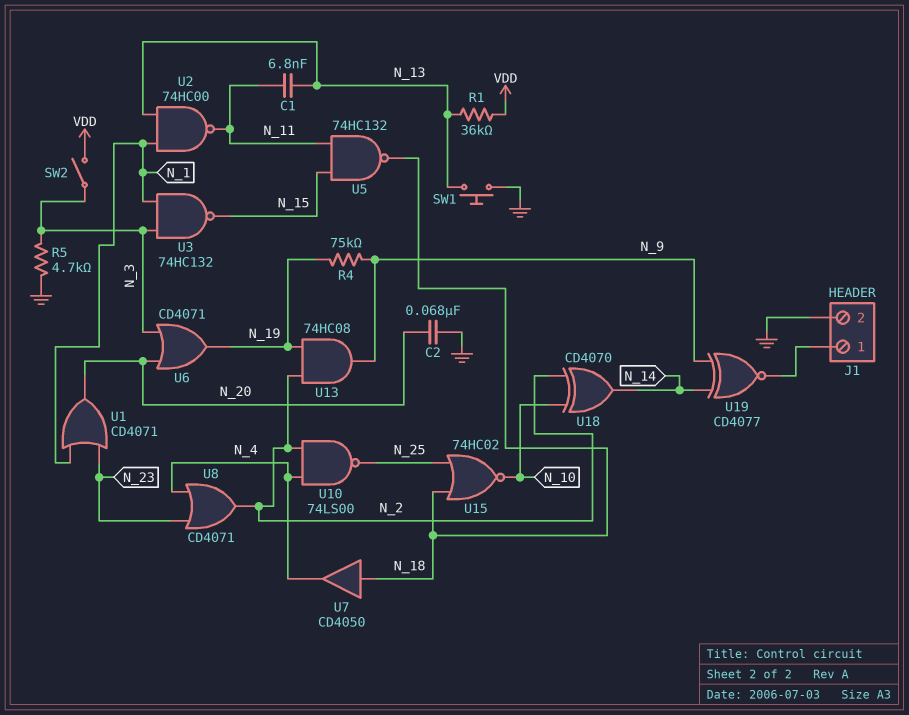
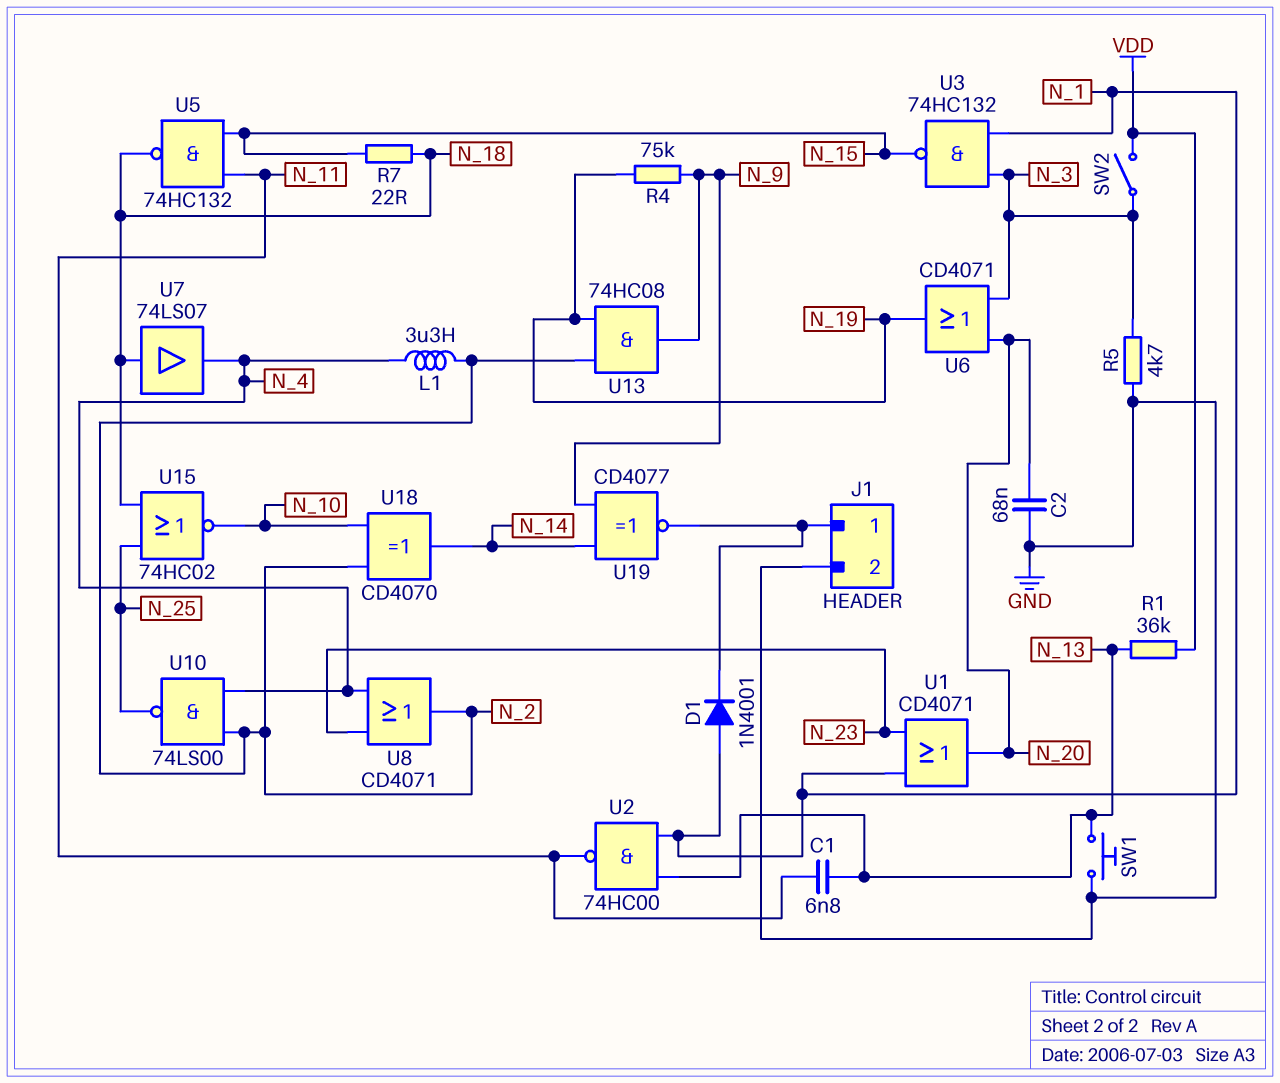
D1: none -> diode 1N4001 (A N_1, K J1/1)
L1: none -> 3.3uH (N_2, N_4)
R7: none -> 22 (N_15, N_18)
U7: buffer CD4050 (in N_18, out N_4) -> buffer 74LS07 (in N_18, out N_4)

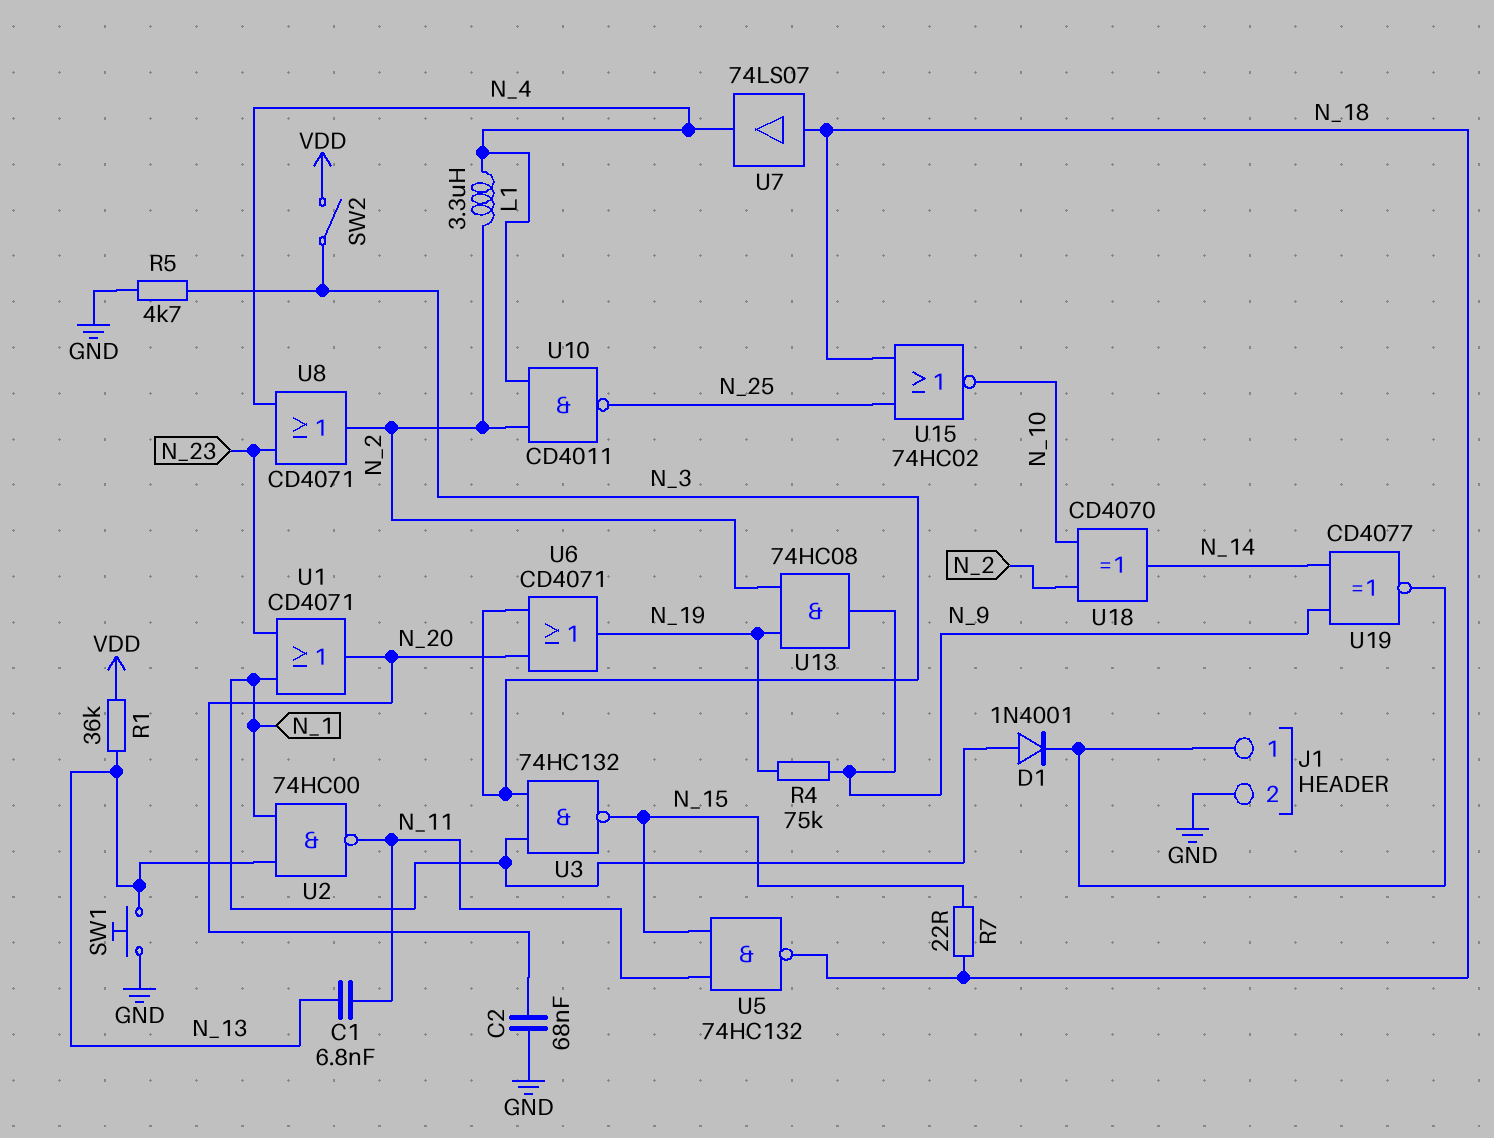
U10: NAND 74LS00 (in N_2, in N_4, out N_25) -> NAND CD4011 (in N_2, in N_4, out N_25)

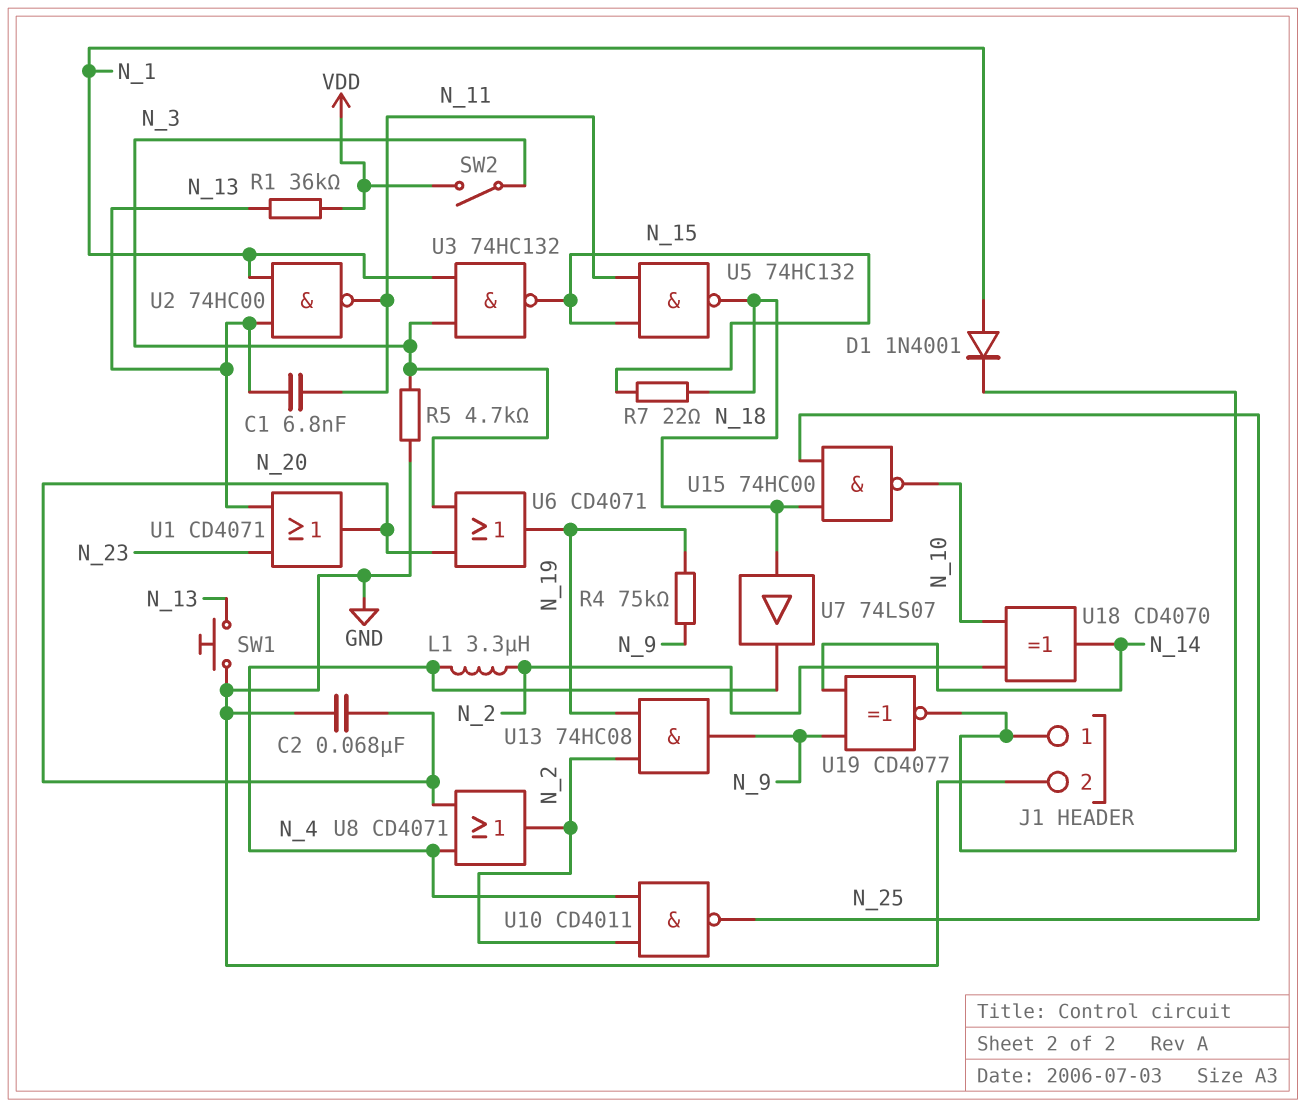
U1: OR CD4071 (in N_1, in N_23, out N_20) -> OR CD4071 (in N_13, in N_23, out N_20)
U8: OR CD4071 (in N_4, in N_23, out N_2) -> OR CD4071 (in N_4, in N_20, out N_2)
U15: NOR 74HC02 (in N_18, in N_25, out N_10) -> NAND 74HC00 (in N_18, in N_25, out N_10)

